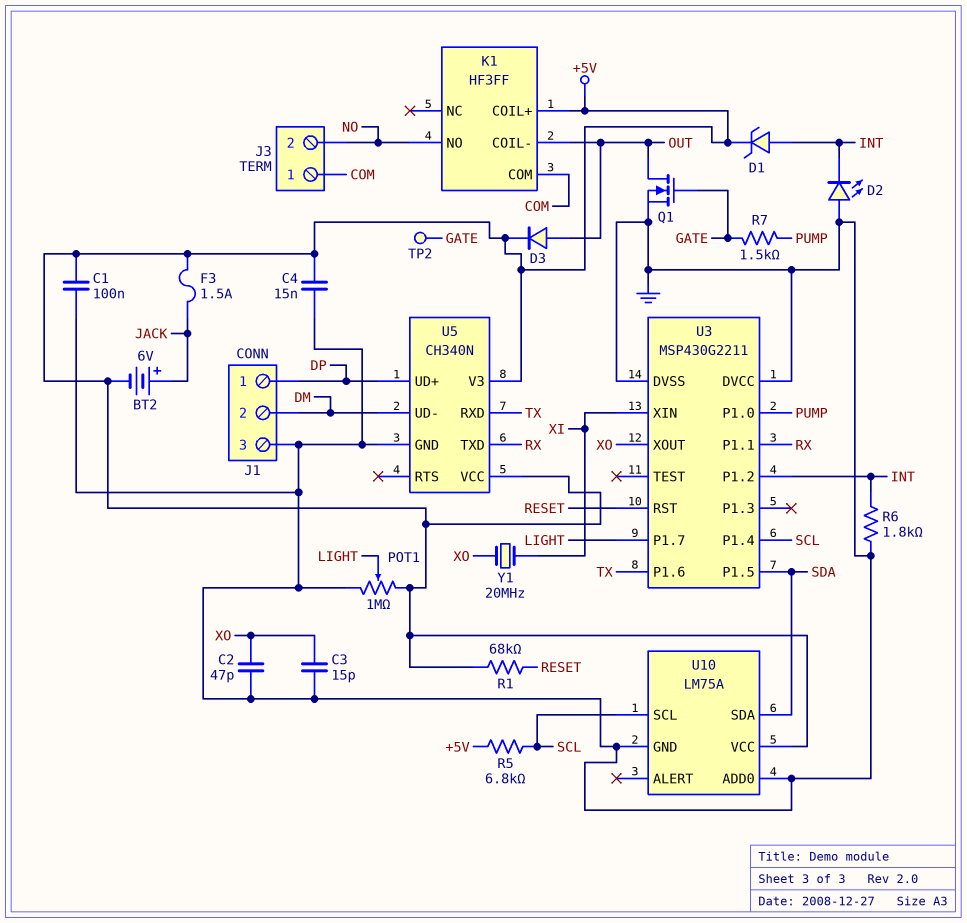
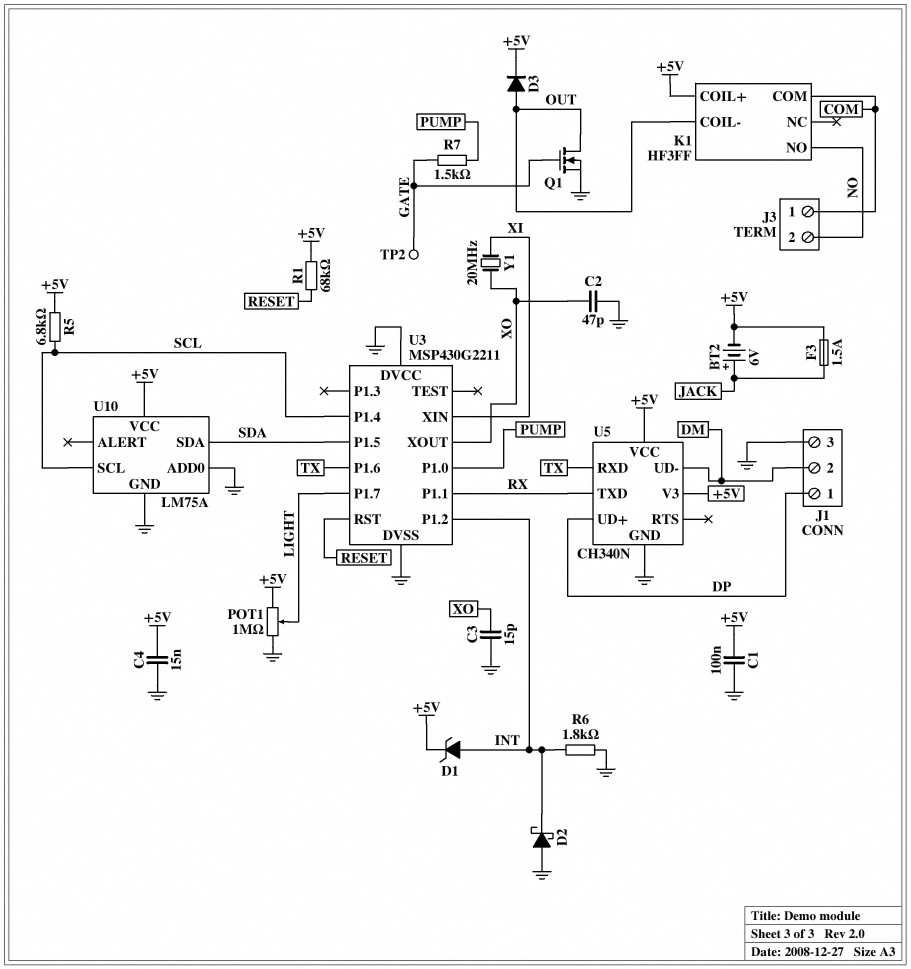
D2: LED (A GND, K INT) -> schottky (A GND, K INT)

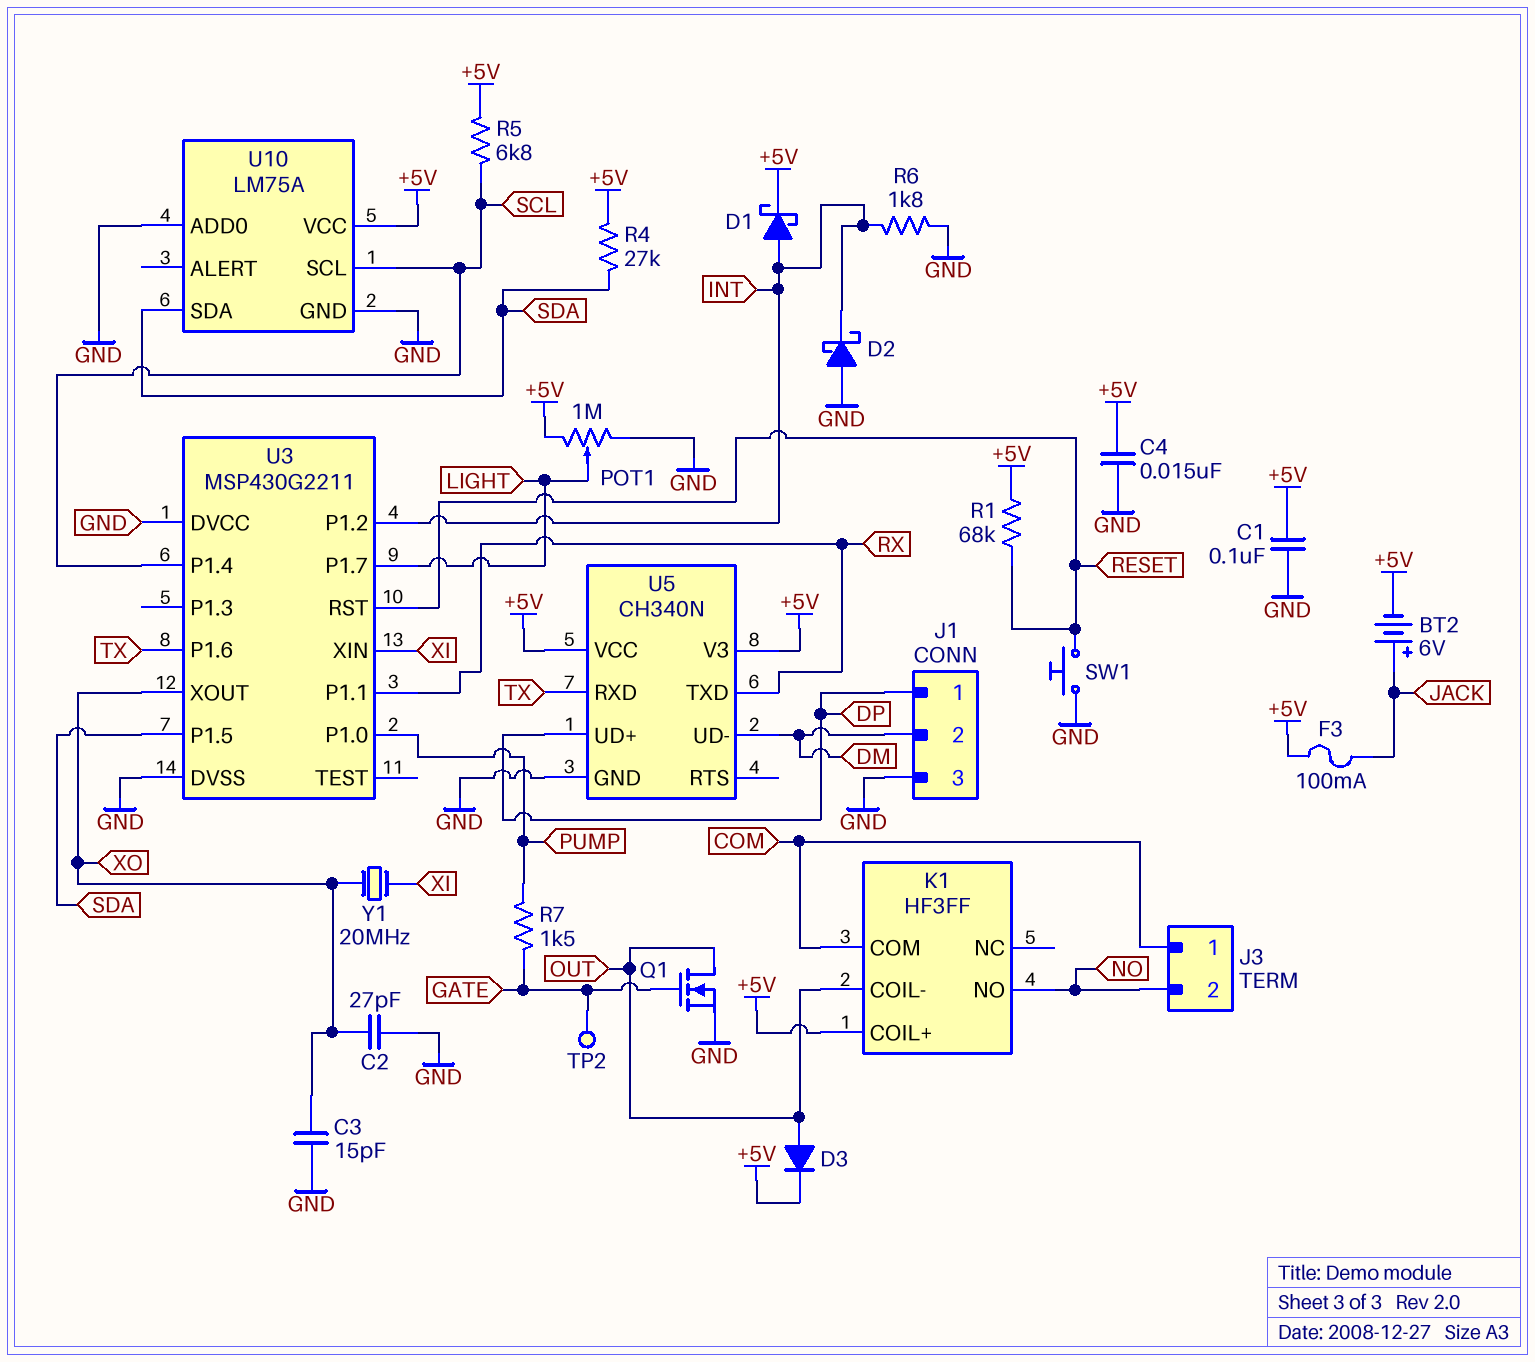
C2: 47pF (GND, XO) -> 27pF (GND, XO)
D1: zener (A INT, K +5V) -> schottky (A INT, K +5V)
F3: 1.5A (+5V, JACK) -> 100mA (+5V, JACK)
R4: none -> 27k (+5V, SDA)
SW1: none -> button (GND, RESET)

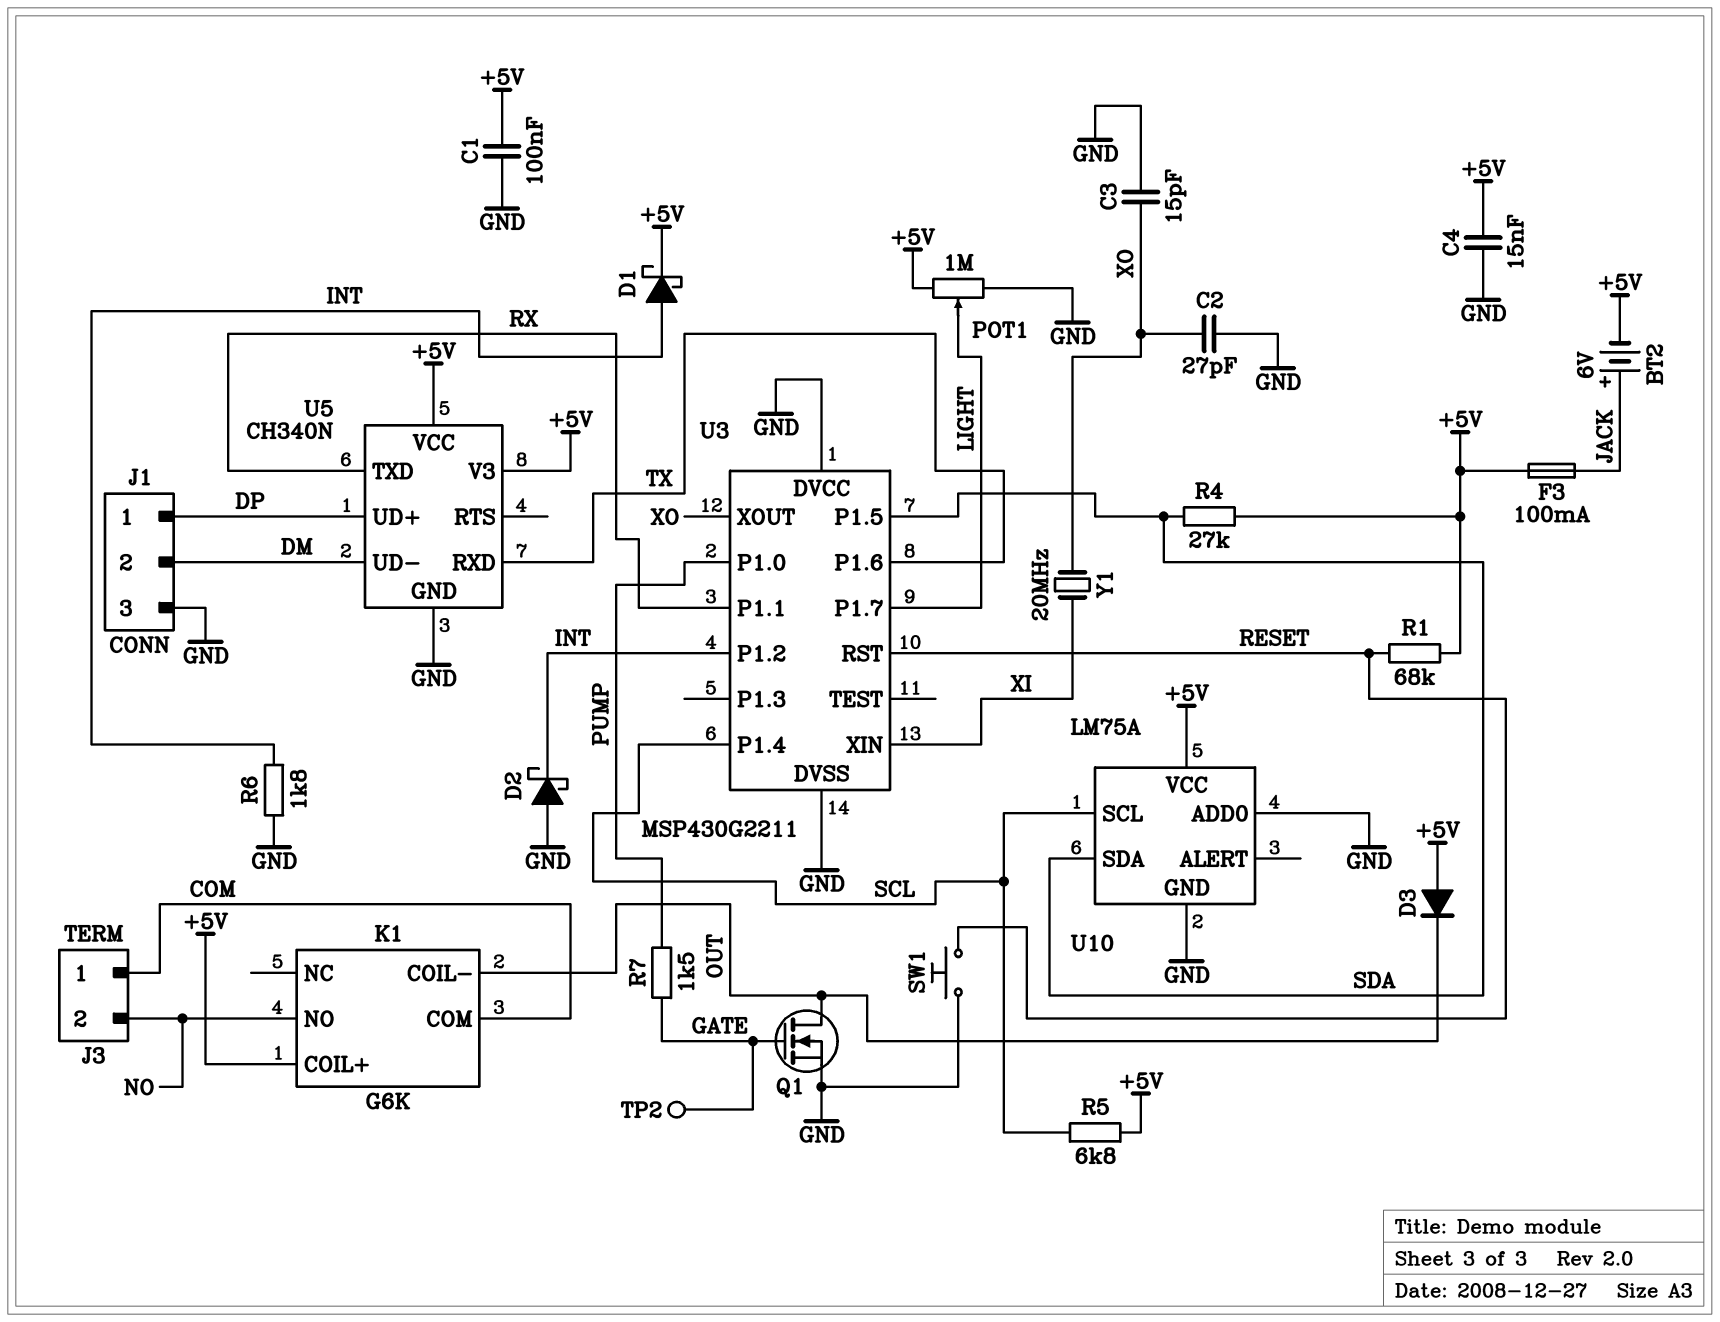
D3: diode (A OUT, K +5V) -> diode (A +5V, K OUT)
K1: HF3FF -> G6K

